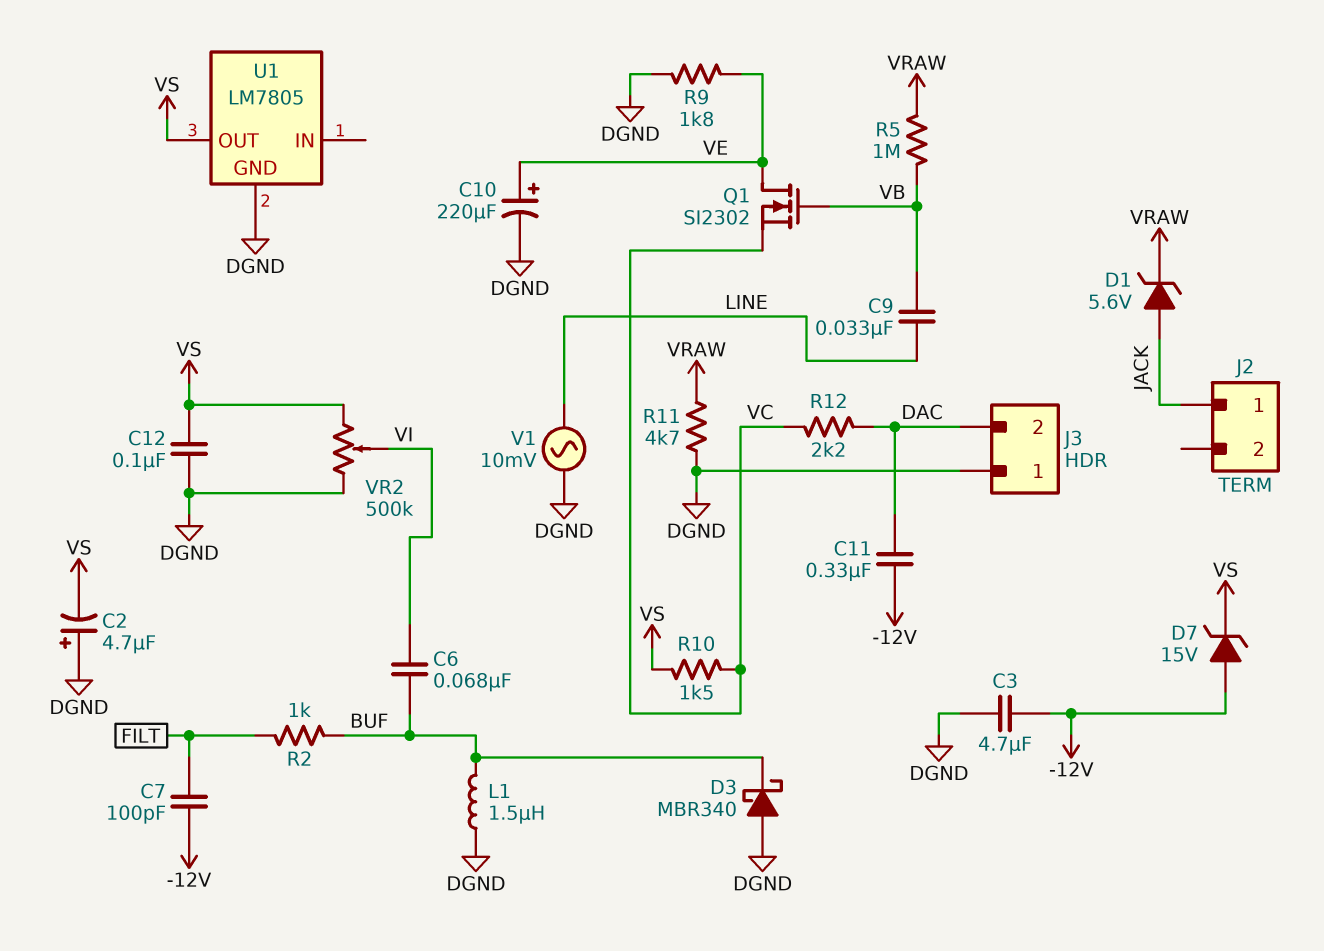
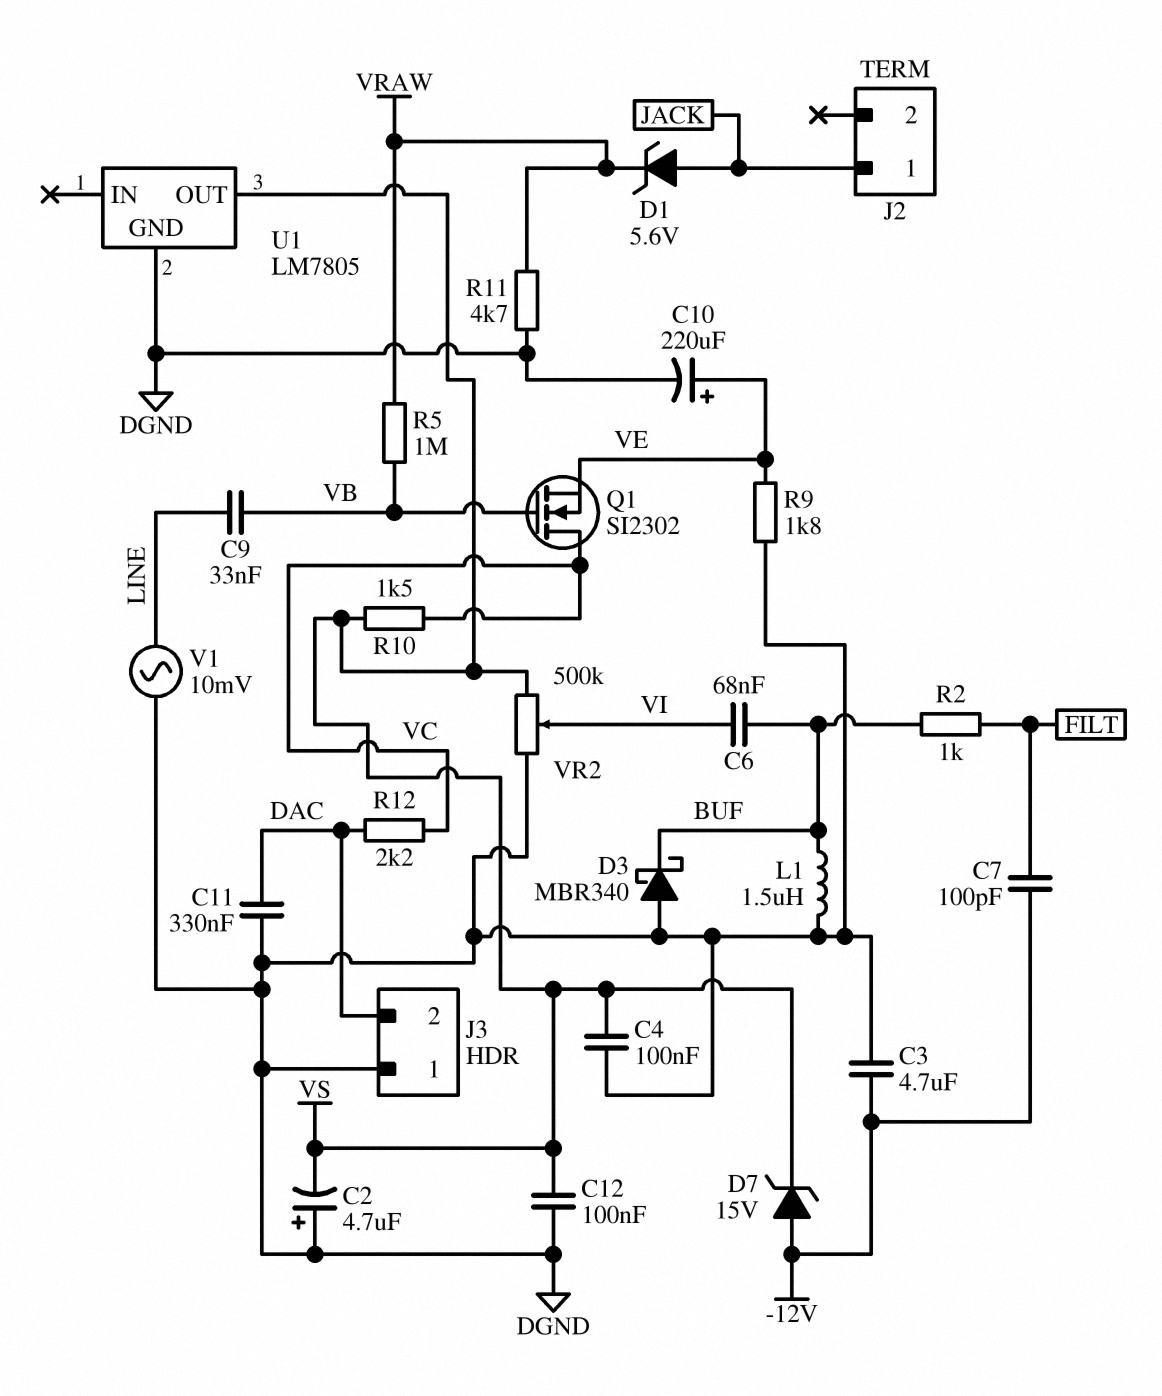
C4: none -> 100nF (DGND, VS)
C11: 330nF (-12V, DAC) -> 330nF (DAC, DGND)
Q1: NMOS SI2302 (G VB, D VE, S VC) -> NMOS SI2302 (G VB, D VC, S VE)

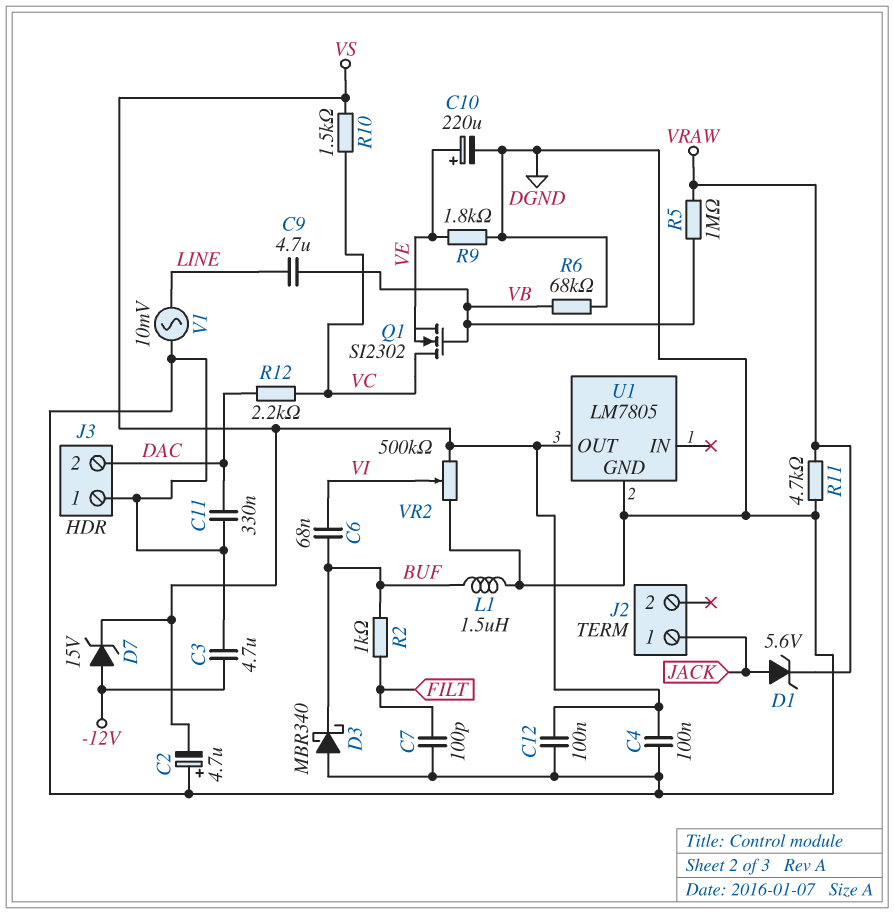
C7: 100pF (-12V, FILT) -> 100pF (DGND, FILT)
C9: 33nF (LINE, VB) -> 4.7uF (LINE, VB)
R6: none -> 68k (DGND, VB)

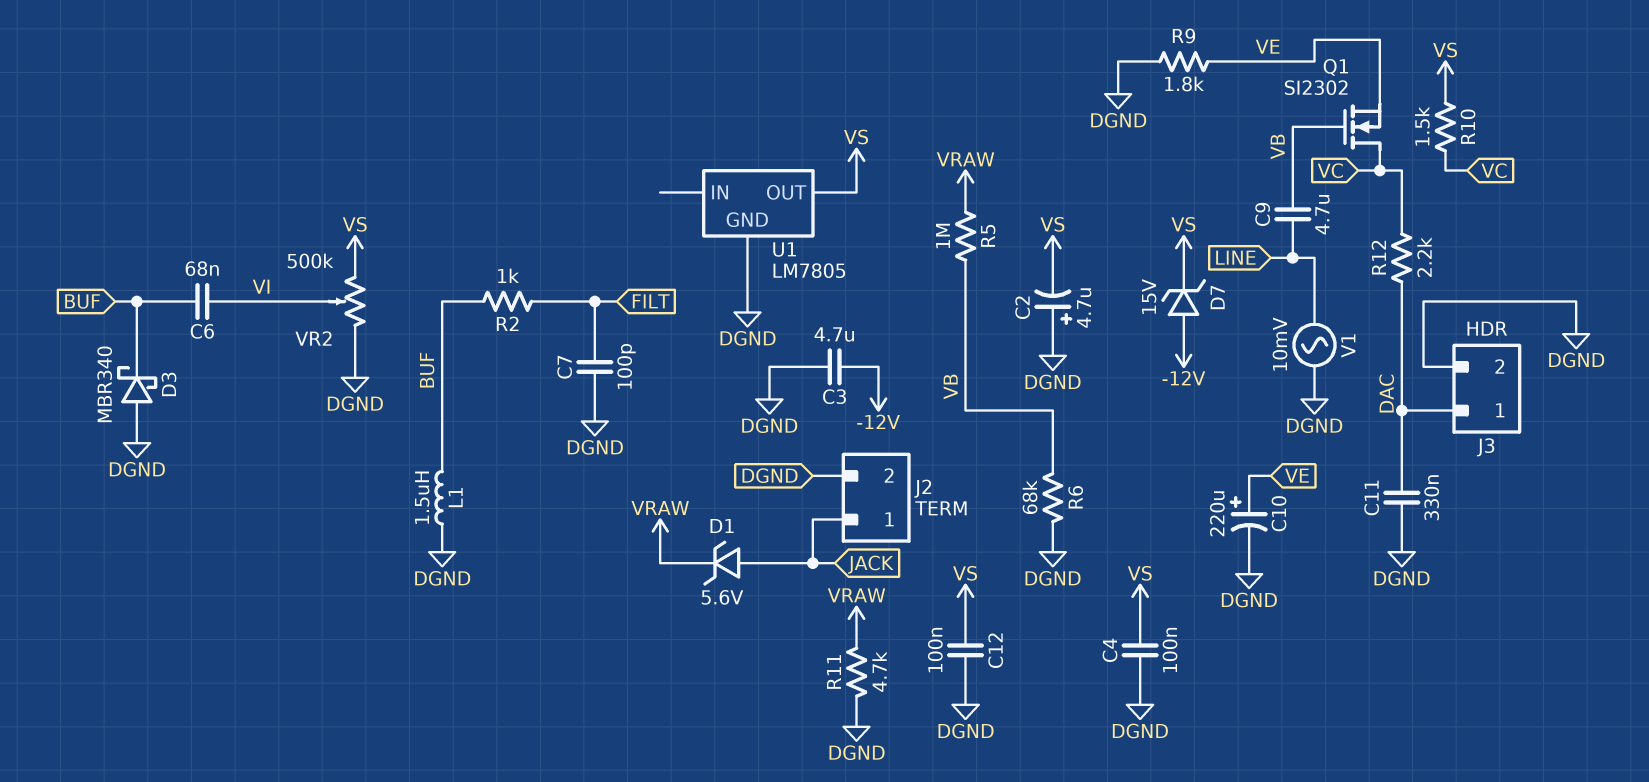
J2 pin 2: none -> DGND
J3 pin 1: DGND -> DAC
J3 pin 2: DAC -> DGND

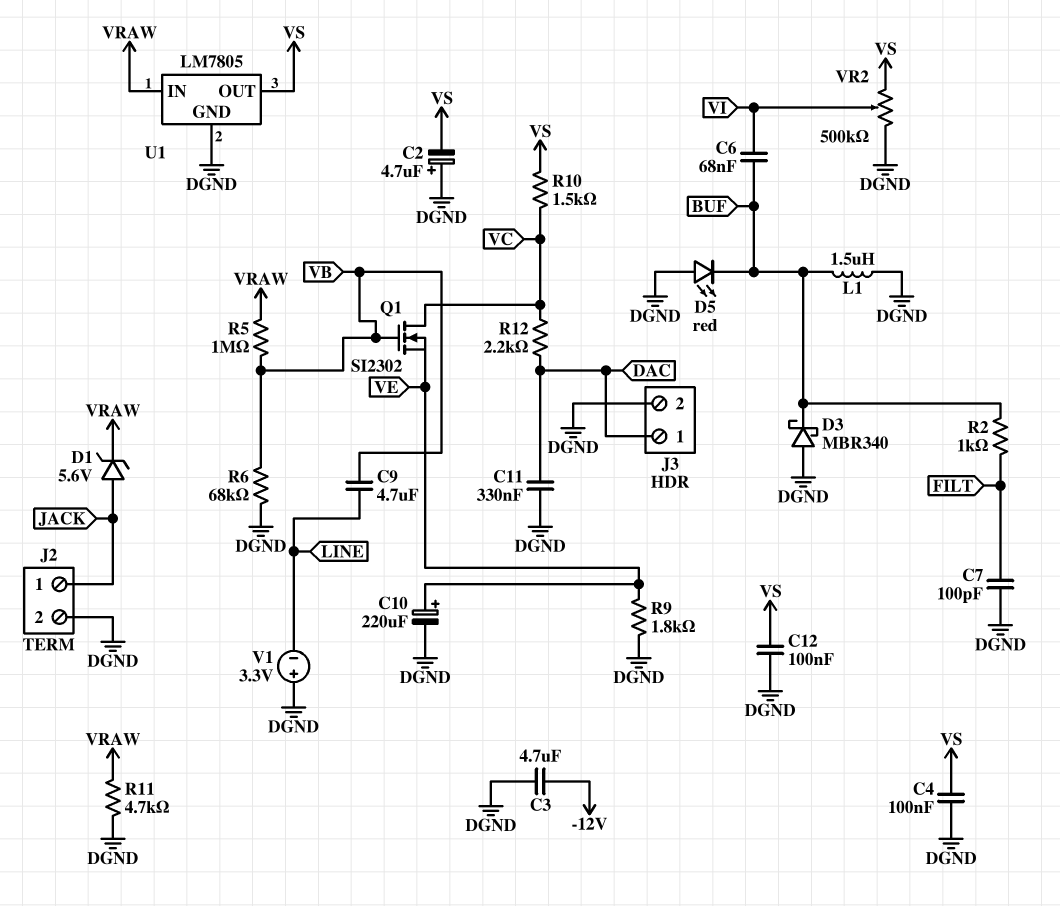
D5: none -> LED red (A DGND, K BUF)
D7: zener 15V (A -12V, K VS) -> none
U1 pin IN: none -> VRAW
V1: AC 10mV (DGND, LINE) -> 3.3V (plus DGND, minus LINE)

